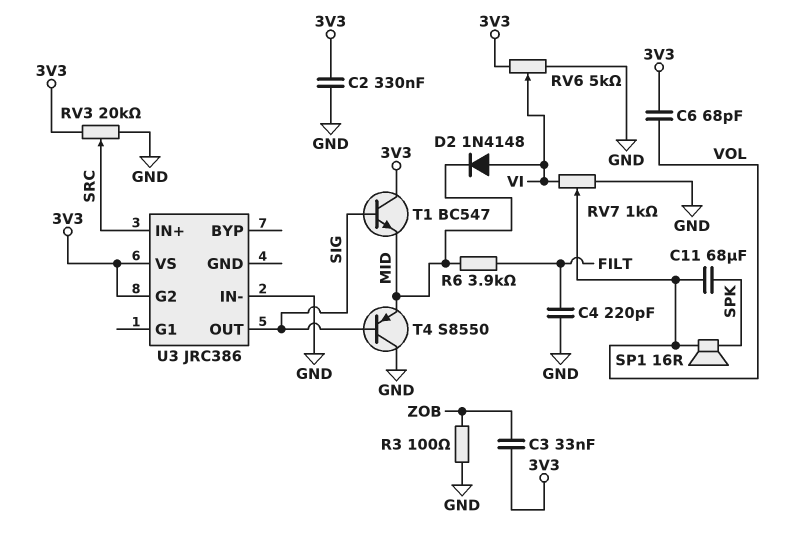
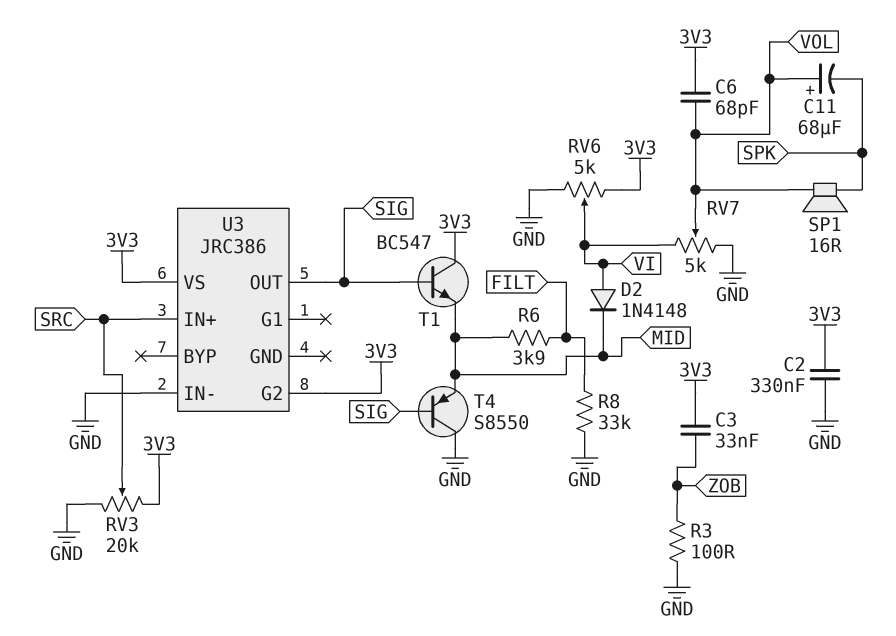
C4: 220pF (FILT, GND) -> none
C11: 68uF (SPK, VOL) -> 68uF (plus VOL, minus SPK)
R8: none -> 33k (FILT, GND)
RV7: 1k (GND, VI, wiper VOL) -> 5k (GND, VI, wiper VOL)

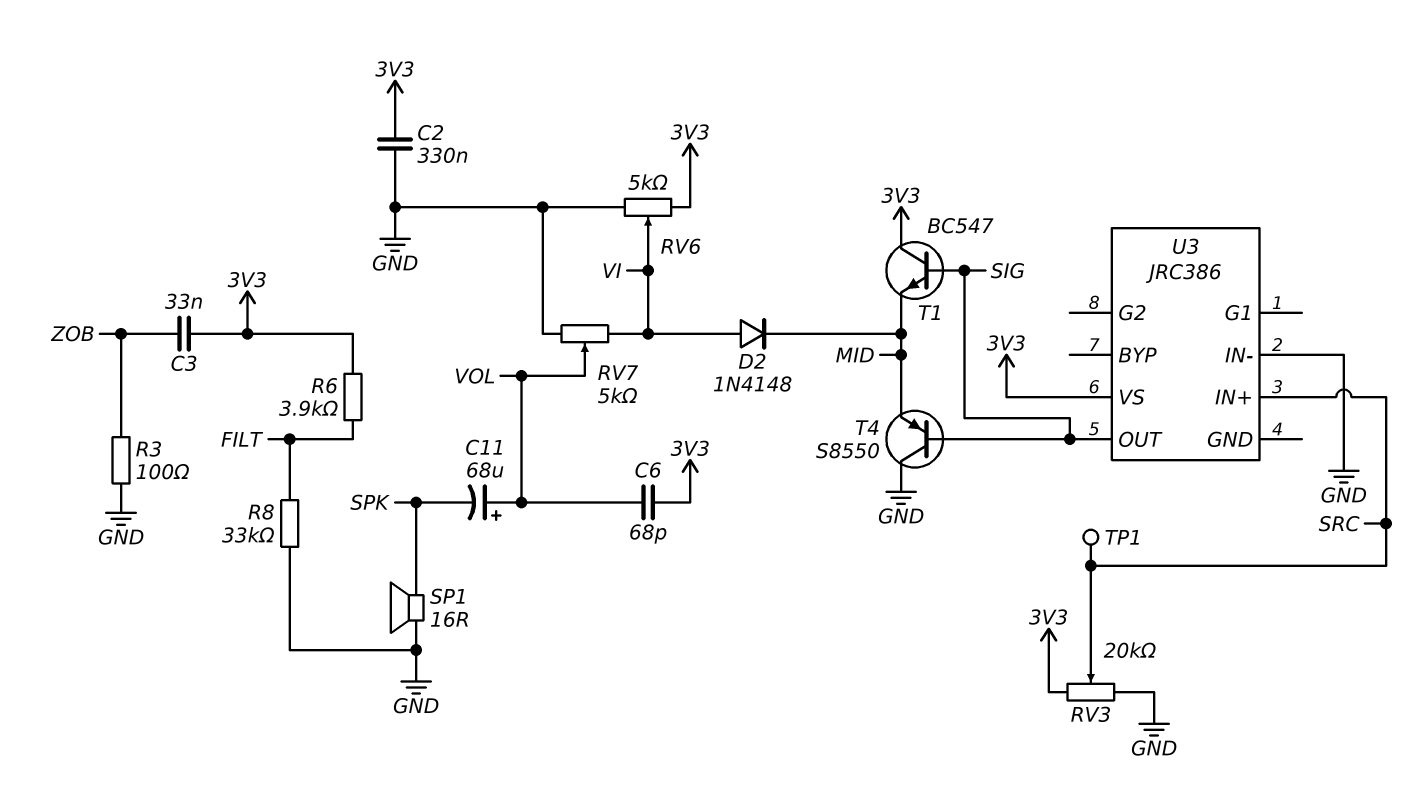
R6: 3.9k (FILT, MID) -> 3.9k (3V3, FILT)
SP1: speaker 16R (SPK, VOL) -> speaker 16R (GND, SPK)
TP1: none -> test point (SRC)
U3 pin G2: 3V3 -> none

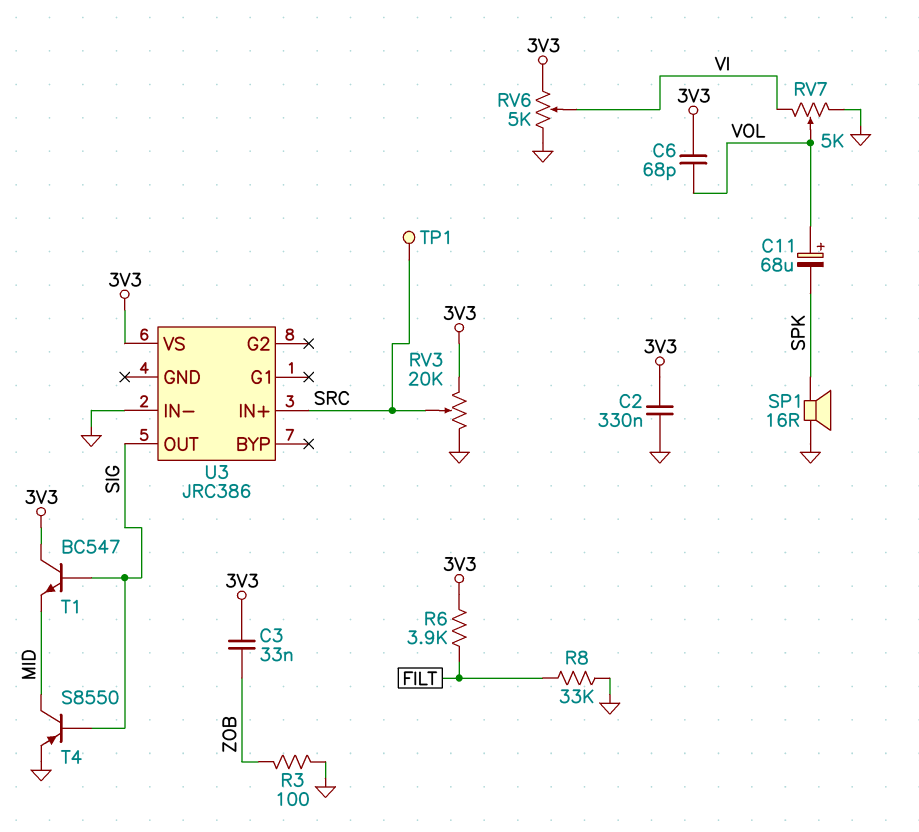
D2: diode 1N4148 (A VI, K MID) -> none
T4: PNP S8550 (B SIG, C GND, E MID) -> PNP S8550 (B SIG, C MID, E GND)

